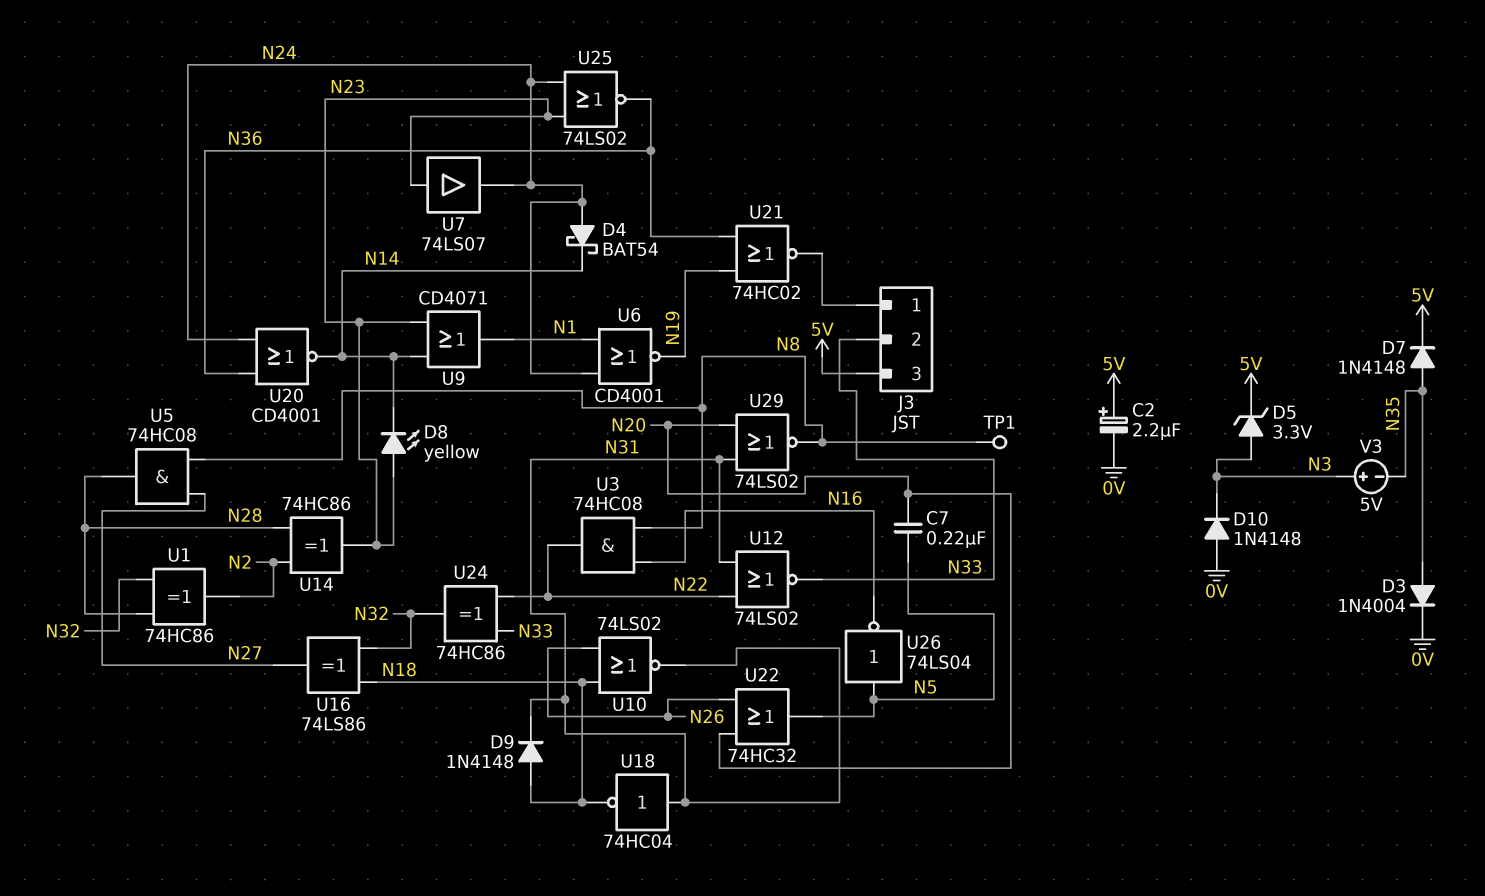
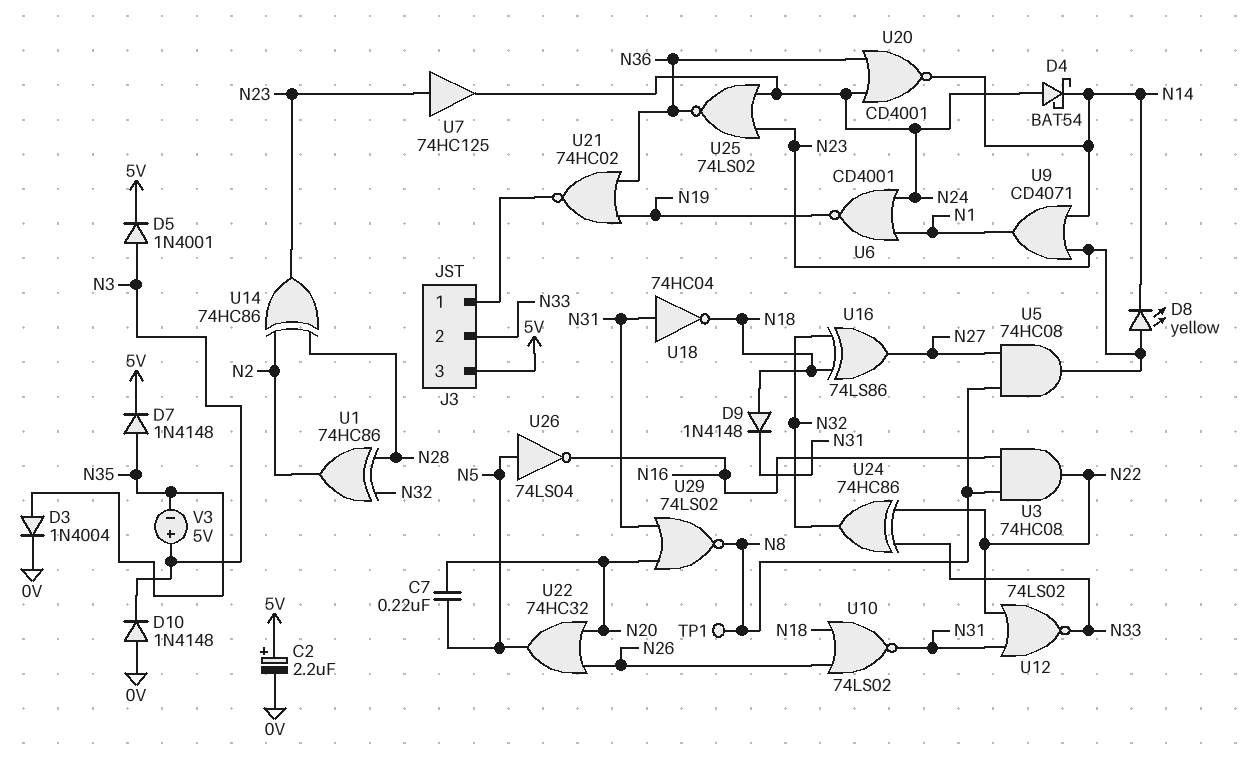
D5: zener 3.3V (A N3, K 5V) -> diode 1N4001 (A N3, K 5V)
U5: AND 74HC08 (in N8, in N27, out N28) -> AND 74HC08 (in N8, in N27, out N23)
U7: buffer 74LS07 (in N23, out N24) -> buffer 74HC125 (in N23, out N24)

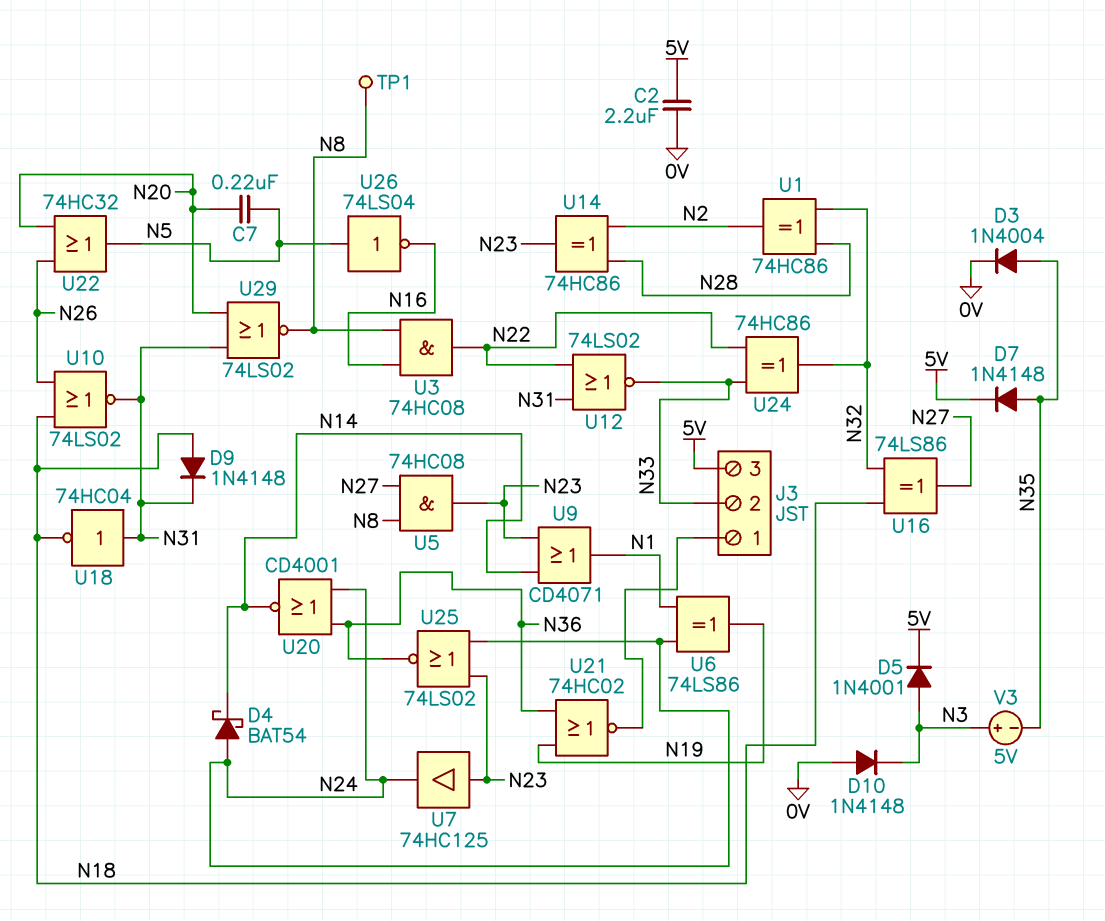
C2: 2.2uF (plus 5V, minus 0V) -> 2.2uF (0V, 5V)
D8: LED yellow (A N23, K N14) -> none
U6: NOR CD4001 (in N1, in N24, out N19) -> XOR 74LS86 (in N1, in N24, out N19)

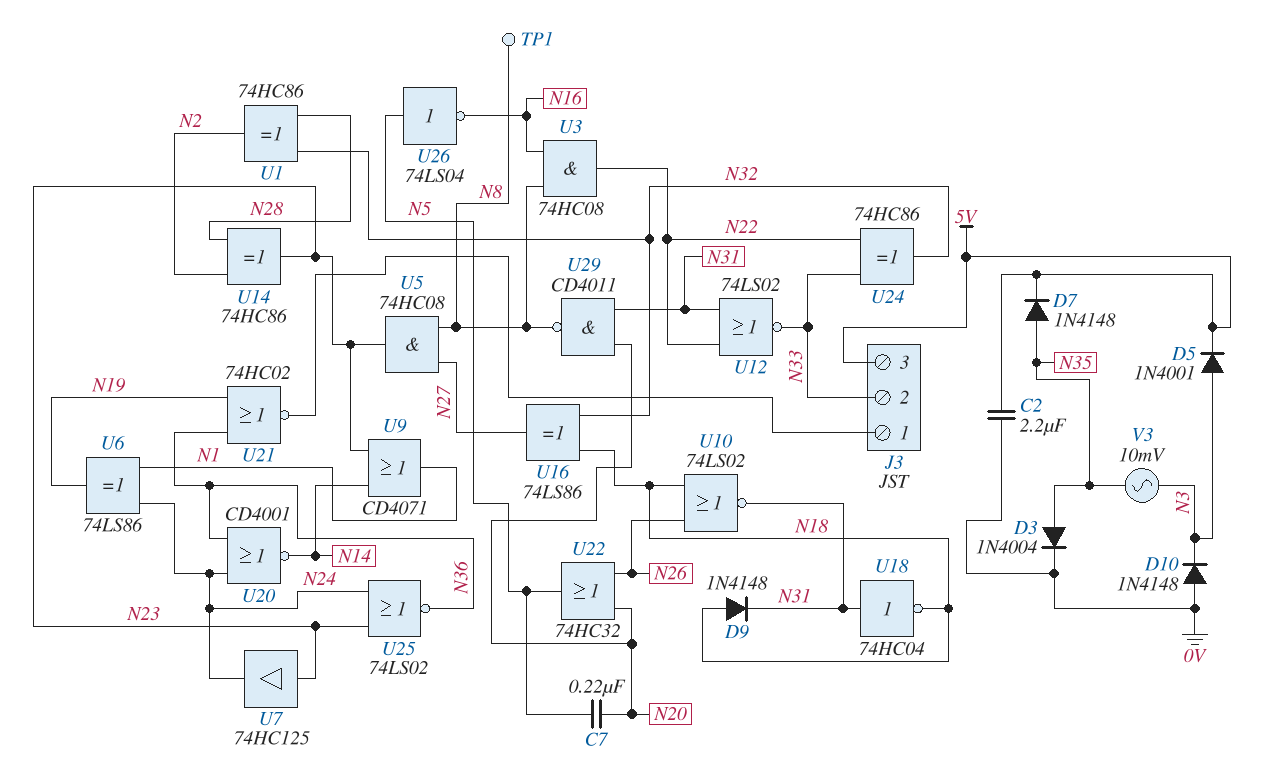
D4: schottky BAT54 (A N24, K N14) -> none
U29: NOR 74LS02 (in N20, in N31, out N8) -> NAND CD4011 (in N20, in N31, out N8)
V3: 5V (plus N3, minus N35) -> AC 10mV (N3, N35)

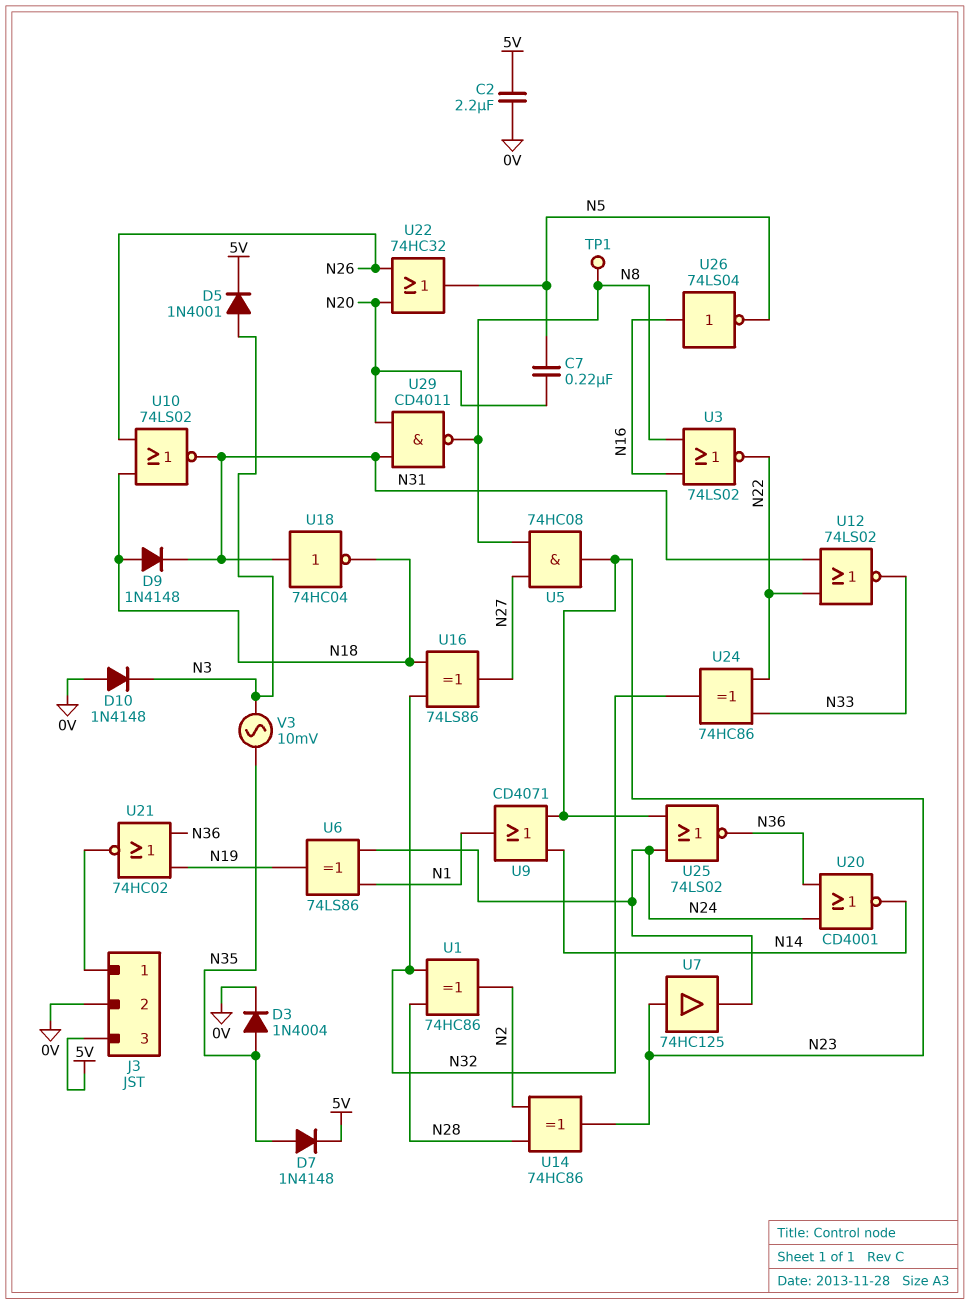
J3 pin 2: N33 -> 0V
U3: AND 74HC08 (in N8, in N16, out N22) -> NOR 74LS02 (in N8, in N16, out N22)
U26: NOT 74LS04 (in N5, out N16) -> NOT 74LS04 (in N16, out N5)

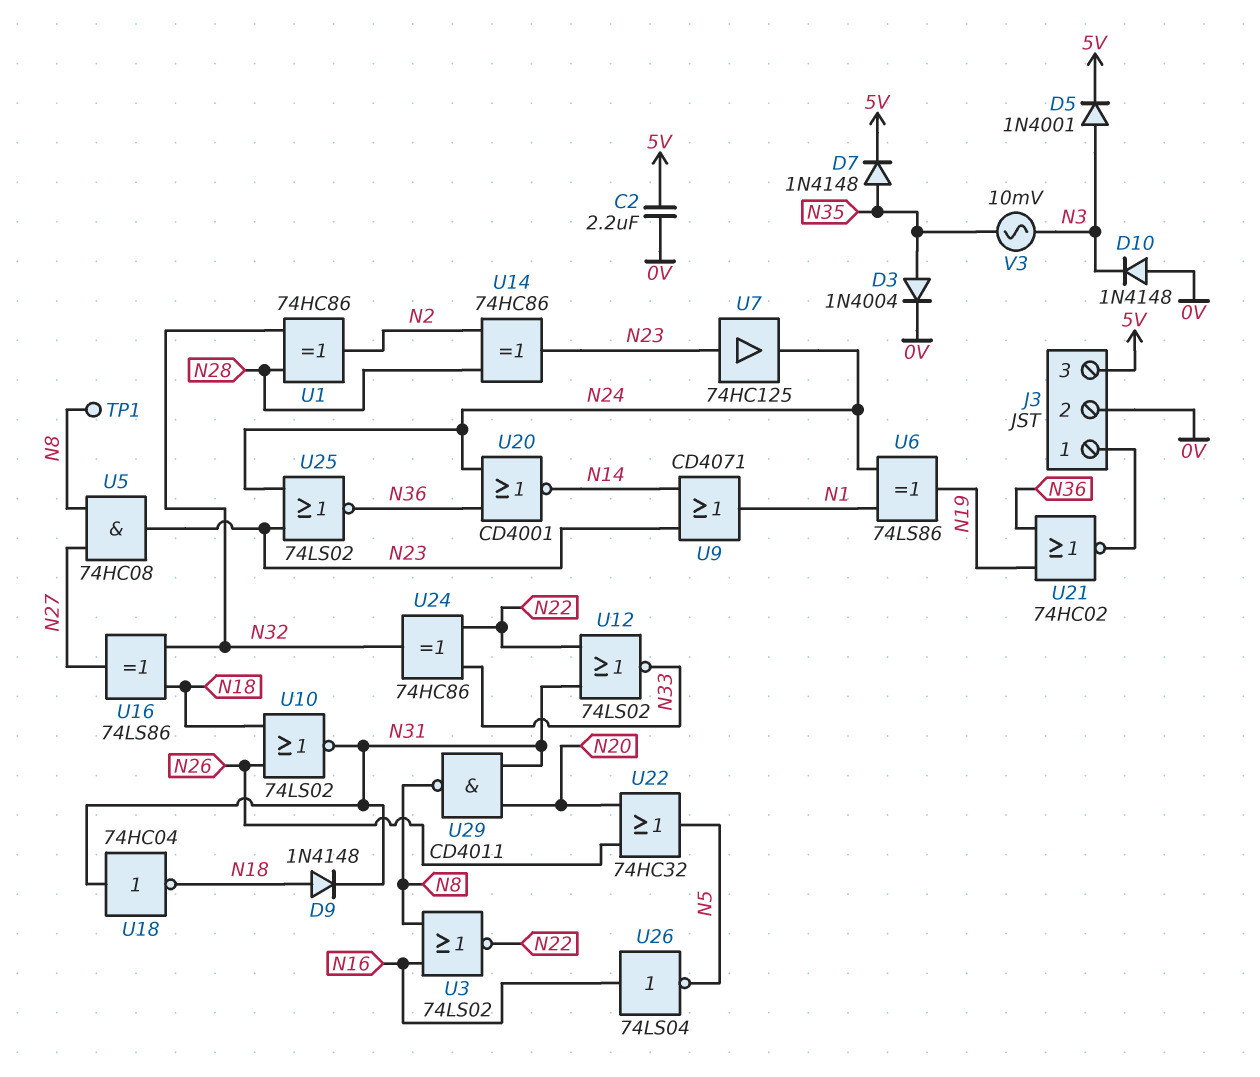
C7: 220nF (N5, N20) -> none

